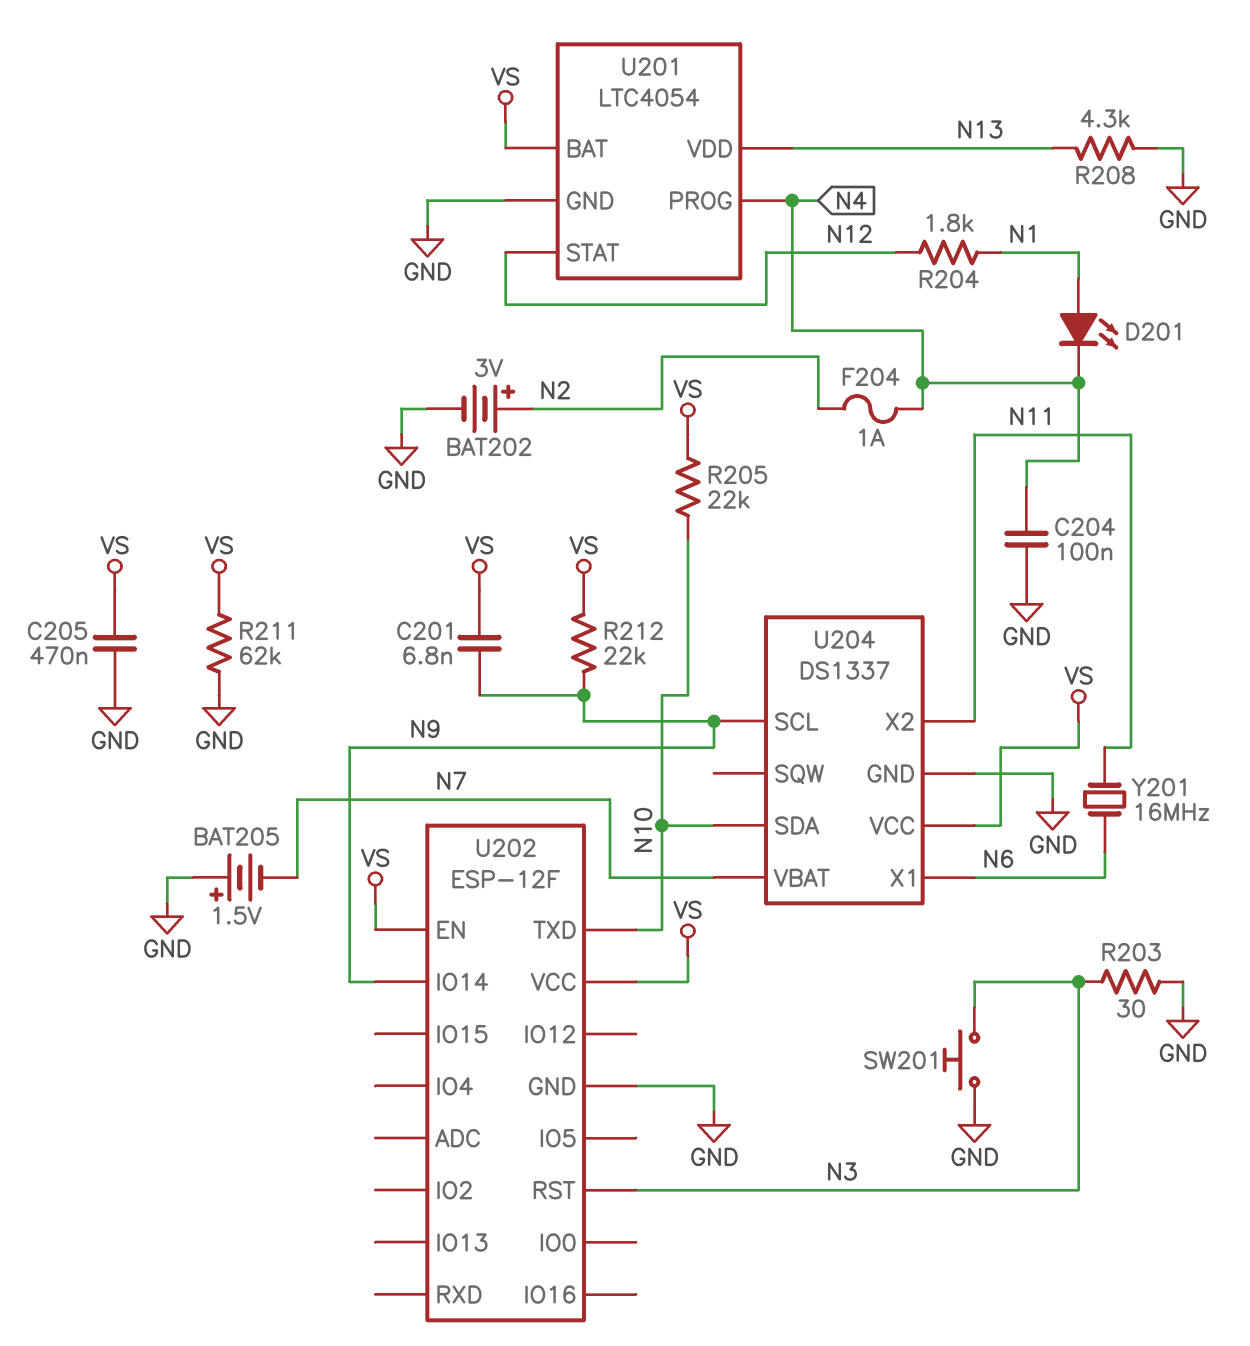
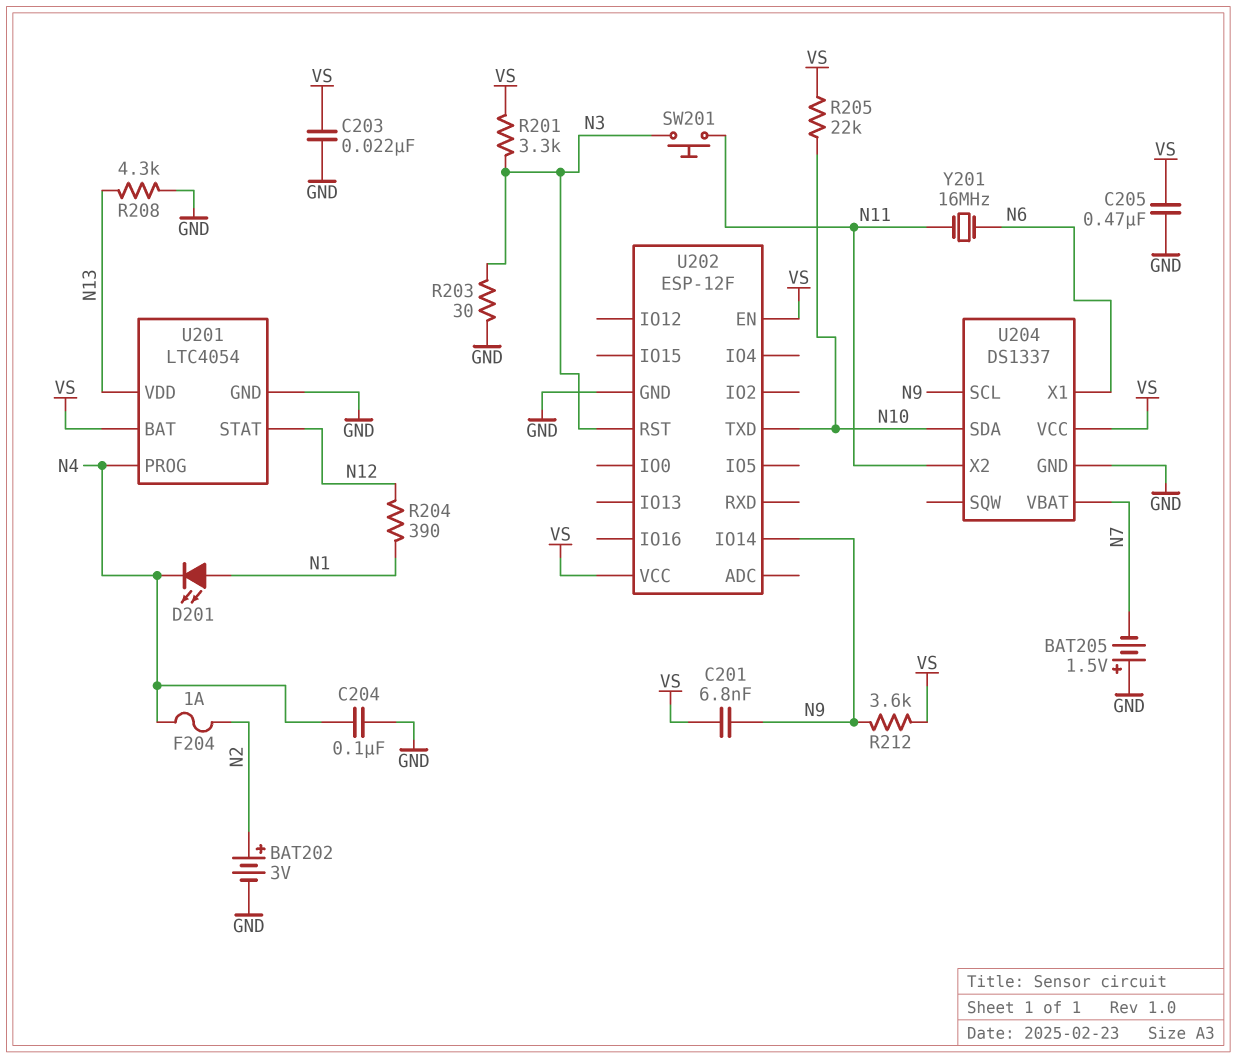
C203: none -> 22nF (GND, VS)
R201: none -> 3.3k (N3, VS)
R204: 1.8k (N1, N12) -> 390 (N1, N12)
R211: 62k (GND, VS) -> none
R212: 22k (N9, VS) -> 3.6k (N9, VS)
SW201: button (GND, N3) -> button (N3, N11)

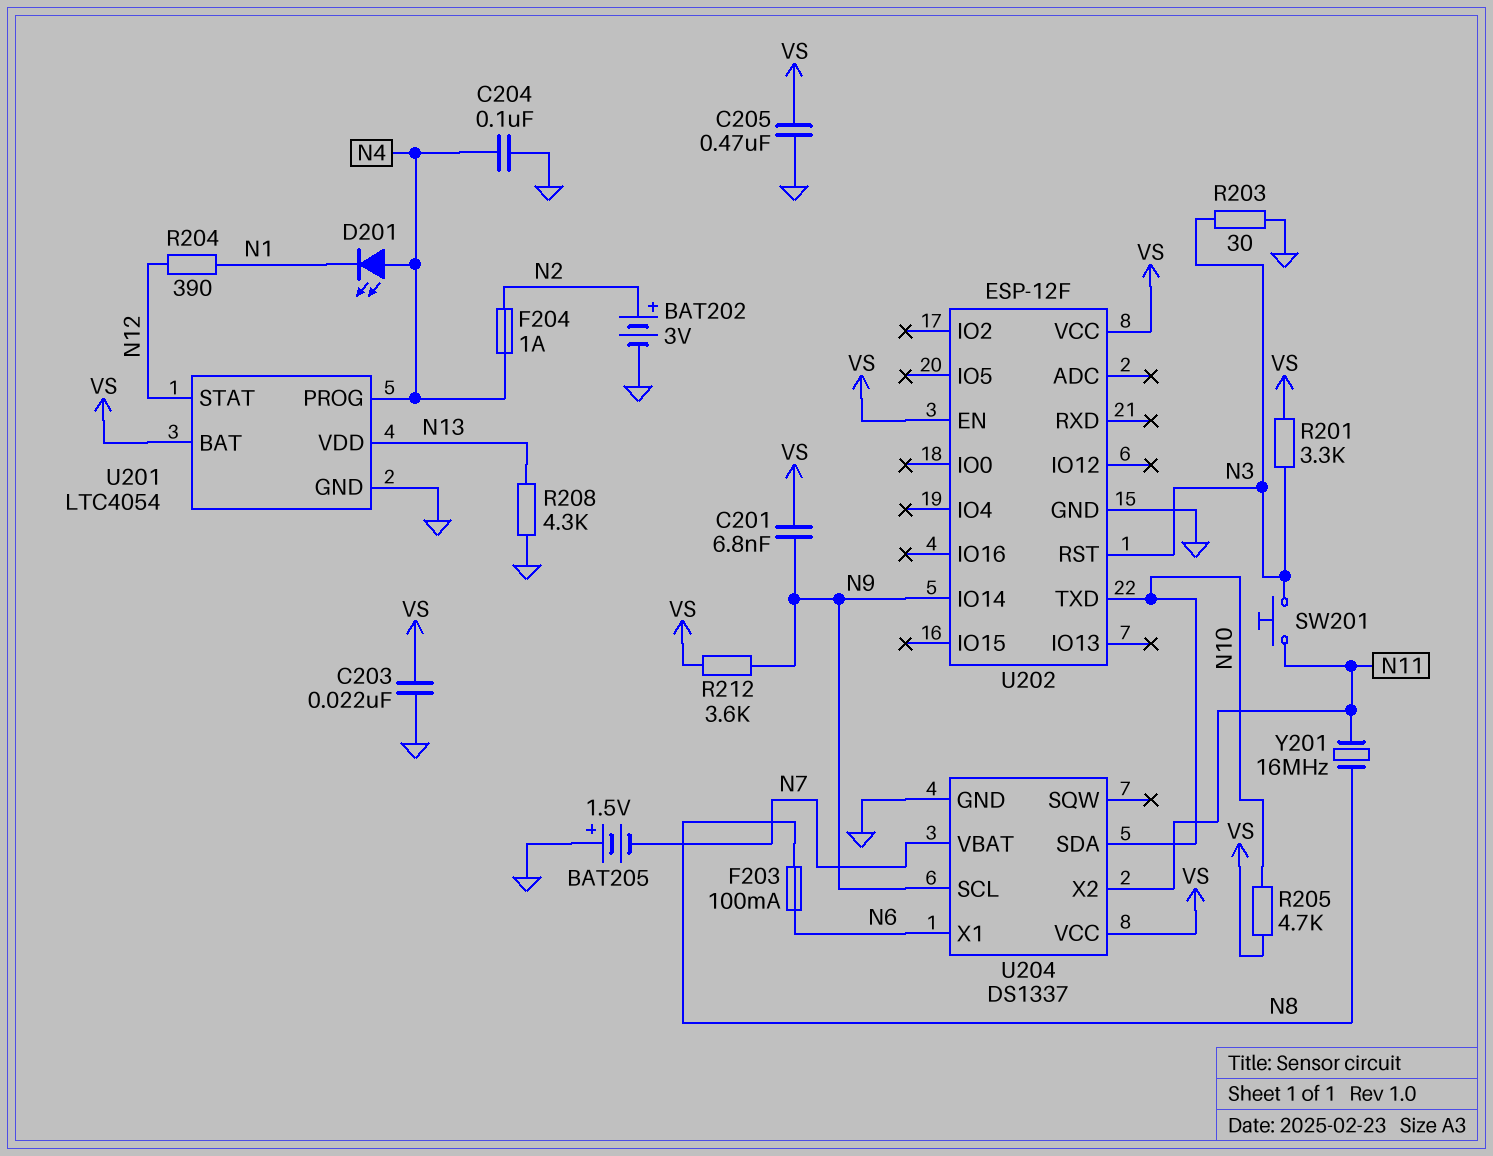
D201: LED (A N1, K N4) -> LED (A N4, K N1)
F203: none -> 100mA (N6, N8)
R205: 22k (N10, VS) -> 4.7k (N10, VS)
Y201: 16MHz (N6, N11) -> 16MHz (N8, N11)

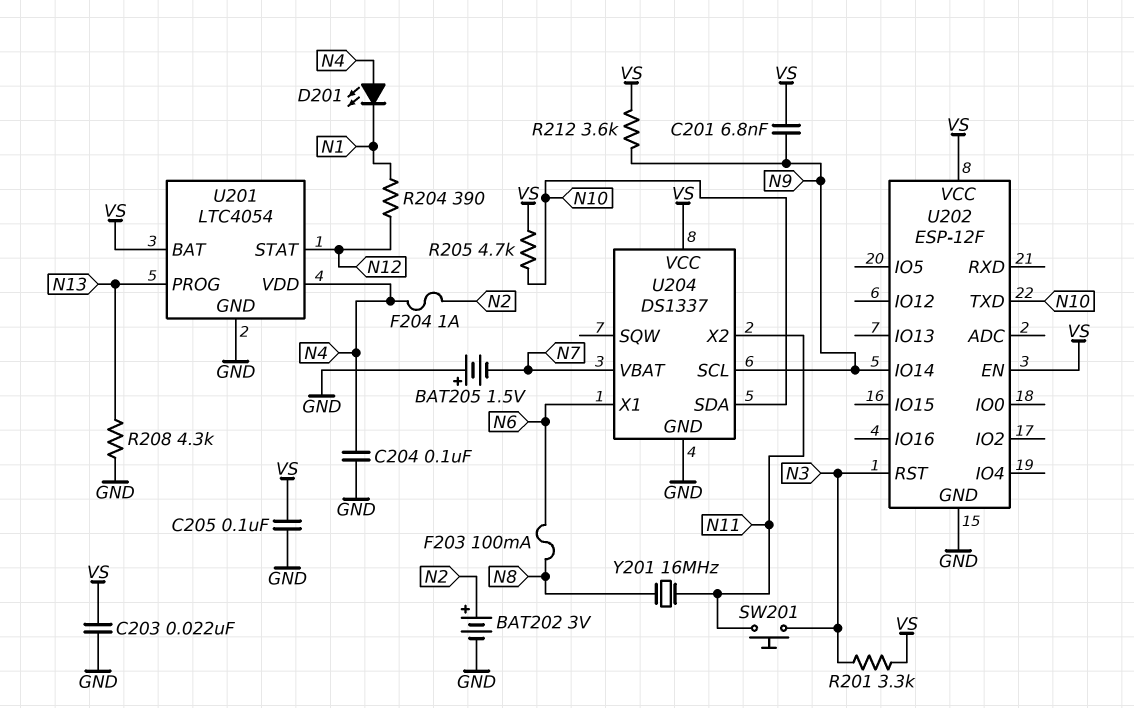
C205: 470nF (GND, VS) -> 100nF (GND, VS)
R203: 30 (GND, N3) -> none
U201 pin PROG: N4 -> N13
U201 pin VDD: N13 -> N4

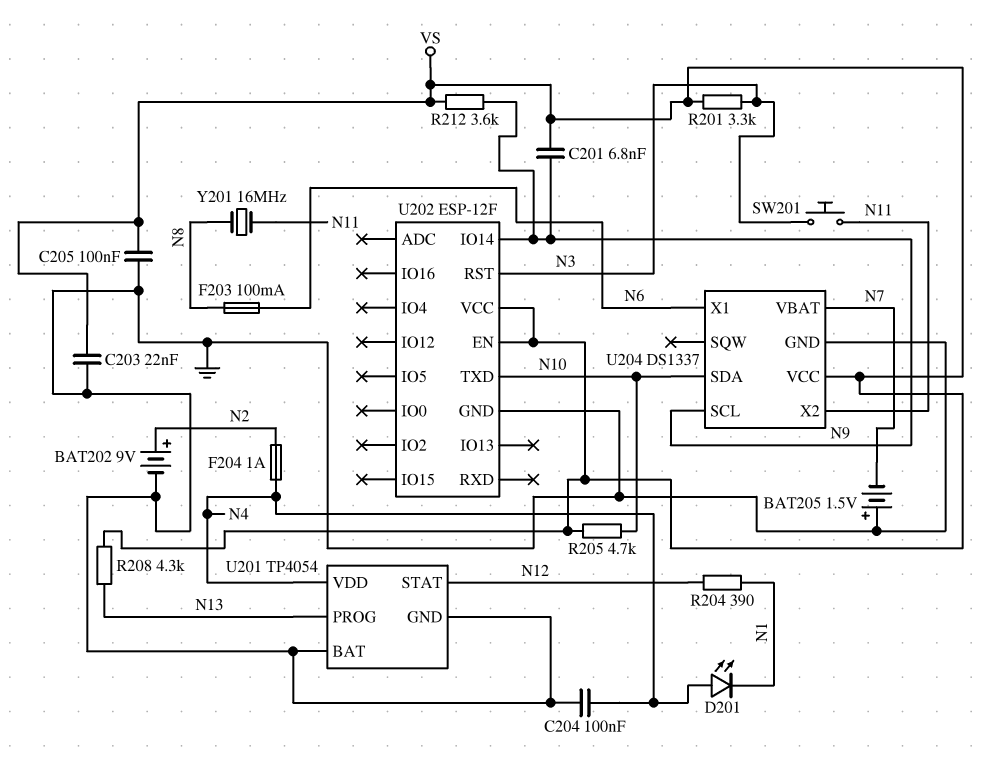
BAT202: 3V (plus N2, minus GND) -> 9V (plus N2, minus GND)
R208: 4.3k (GND, N13) -> 4.3k (N13, VS)
U201: LTC4054 -> TP4054
U201 pin BAT: VS -> GND

